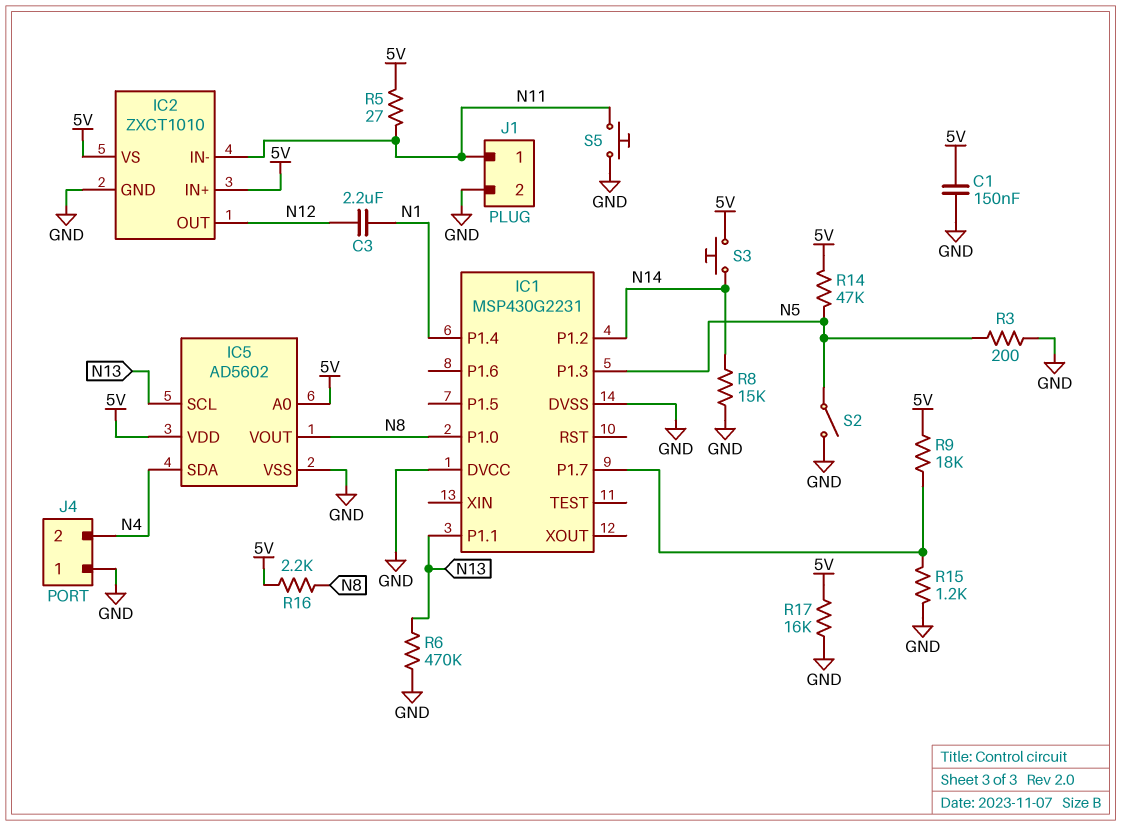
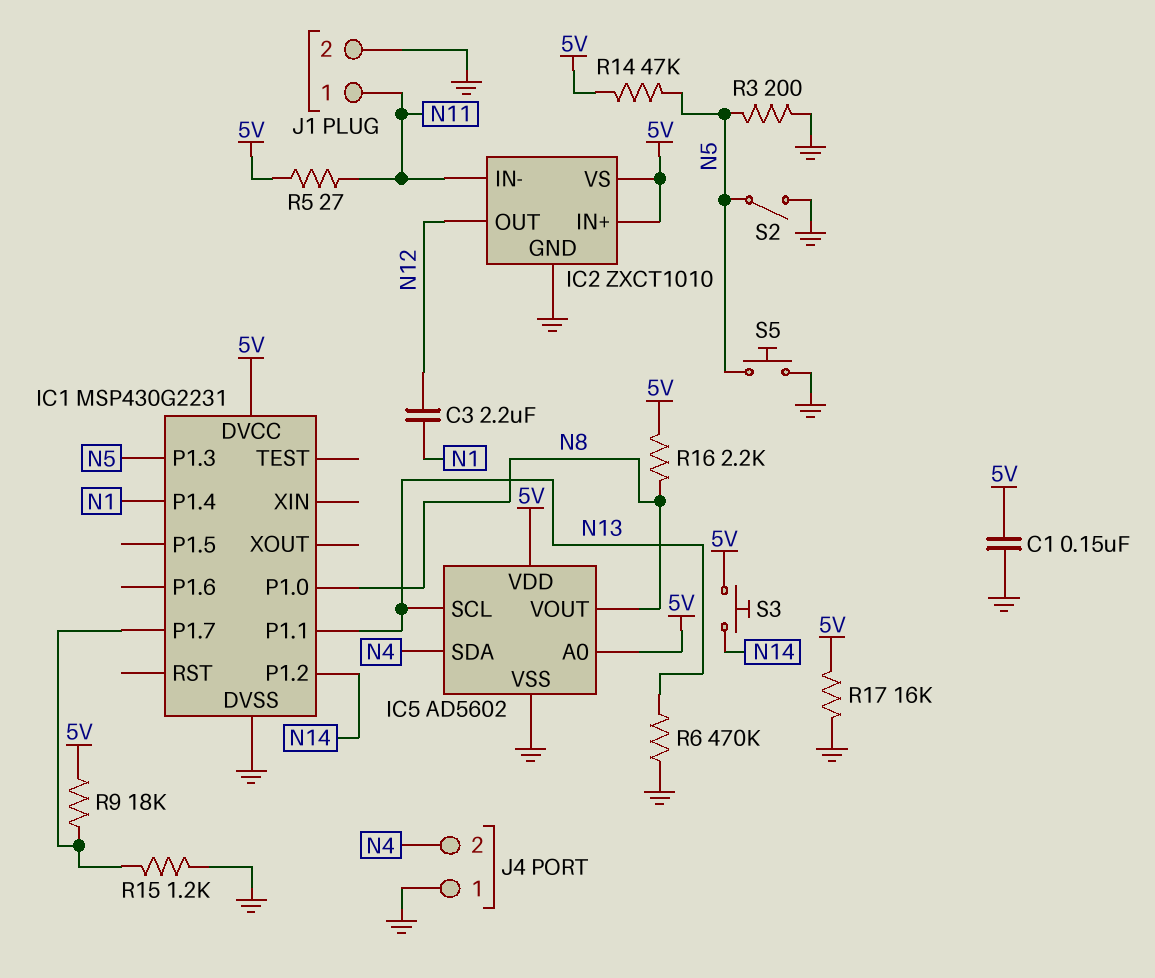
IC1 pin DVCC: GND -> 5V
R8: 15k (GND, N14) -> none
S5: button (GND, N11) -> button (GND, N5)

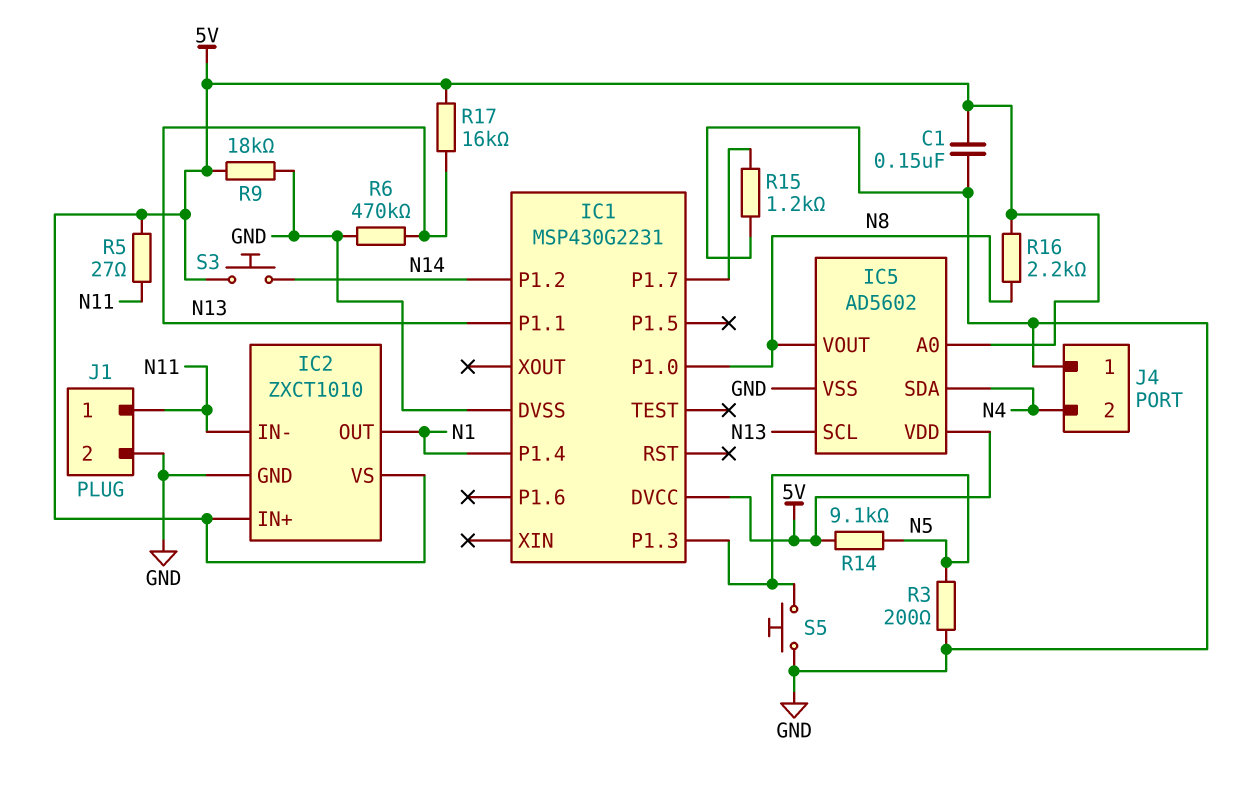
C3: 2.2uF (N1, N12) -> none
IC2 pin OUT: N12 -> N1
R9: 18k (5V, IC1/P1.7) -> 18k (5V, GND)
R14: 47k (5V, N5) -> 9.1k (5V, N5)
R17: 16k (5V, GND) -> 16k (5V, N13)
S2: switch (GND, N5) -> none

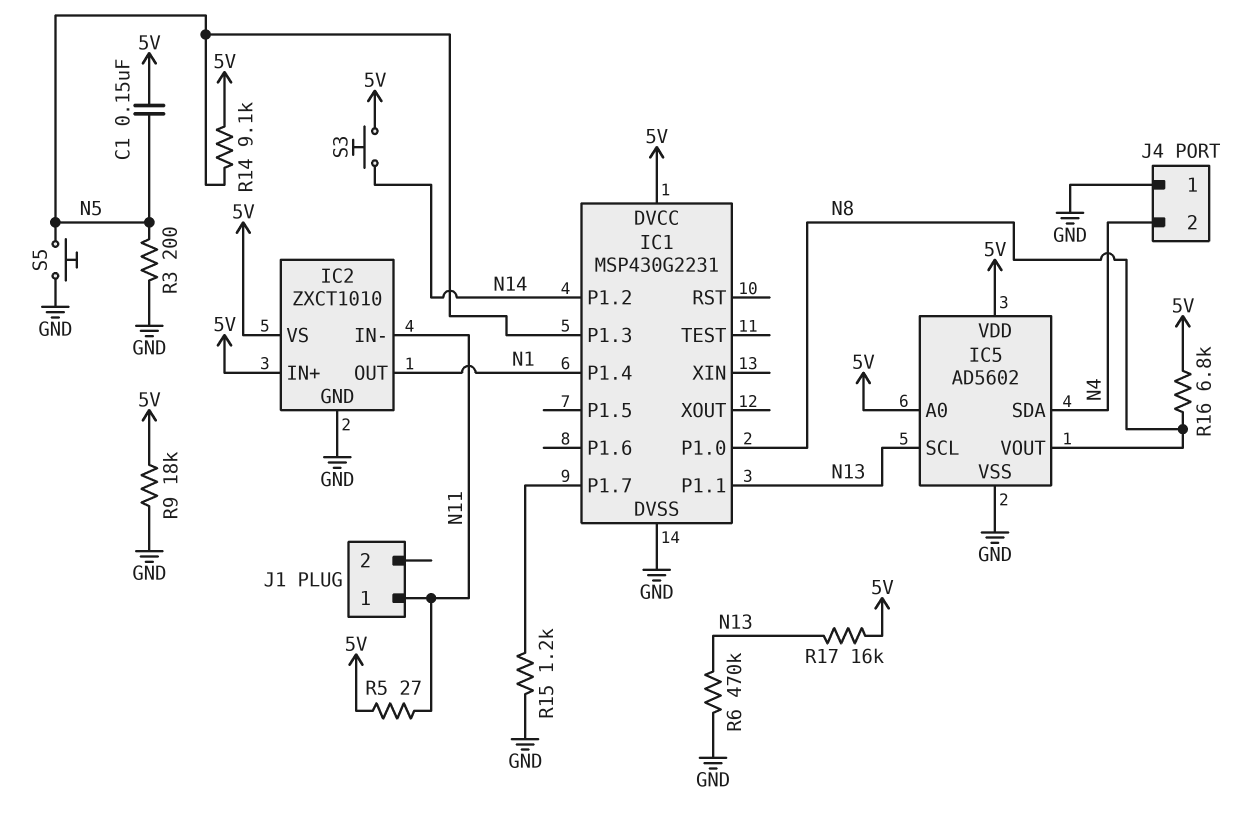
C1: 150nF (5V, GND) -> 150nF (5V, N5)
J1 pin 2: GND -> none
R16: 2.2k (5V, N8) -> 6.8k (5V, N8)

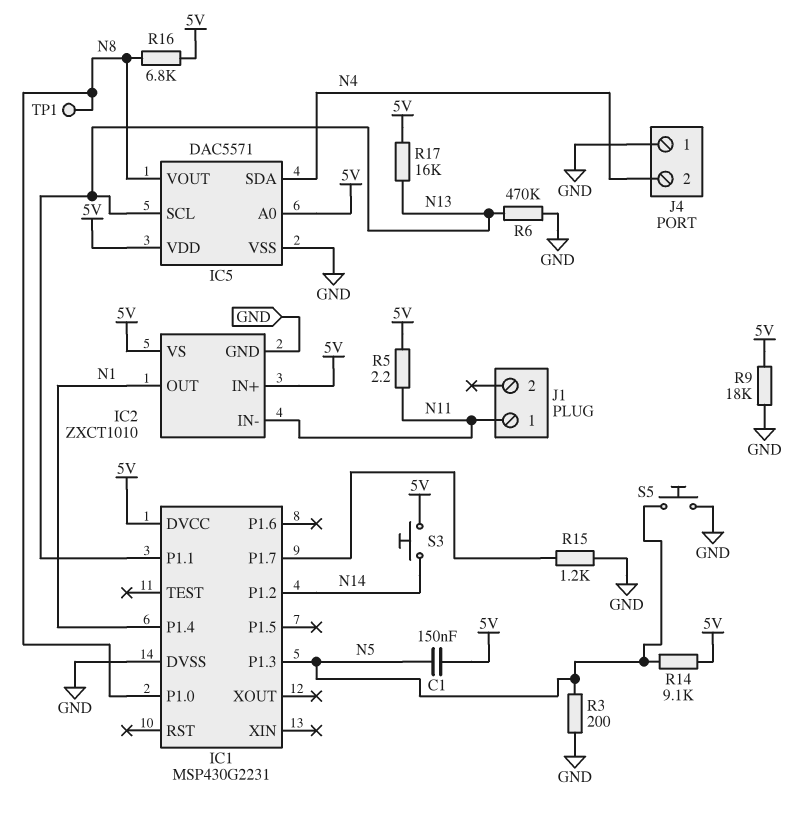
IC5: AD5602 -> DAC5571
R5: 27 (5V, N11) -> 2.2 (5V, N11)
TP1: none -> test point (N8)

